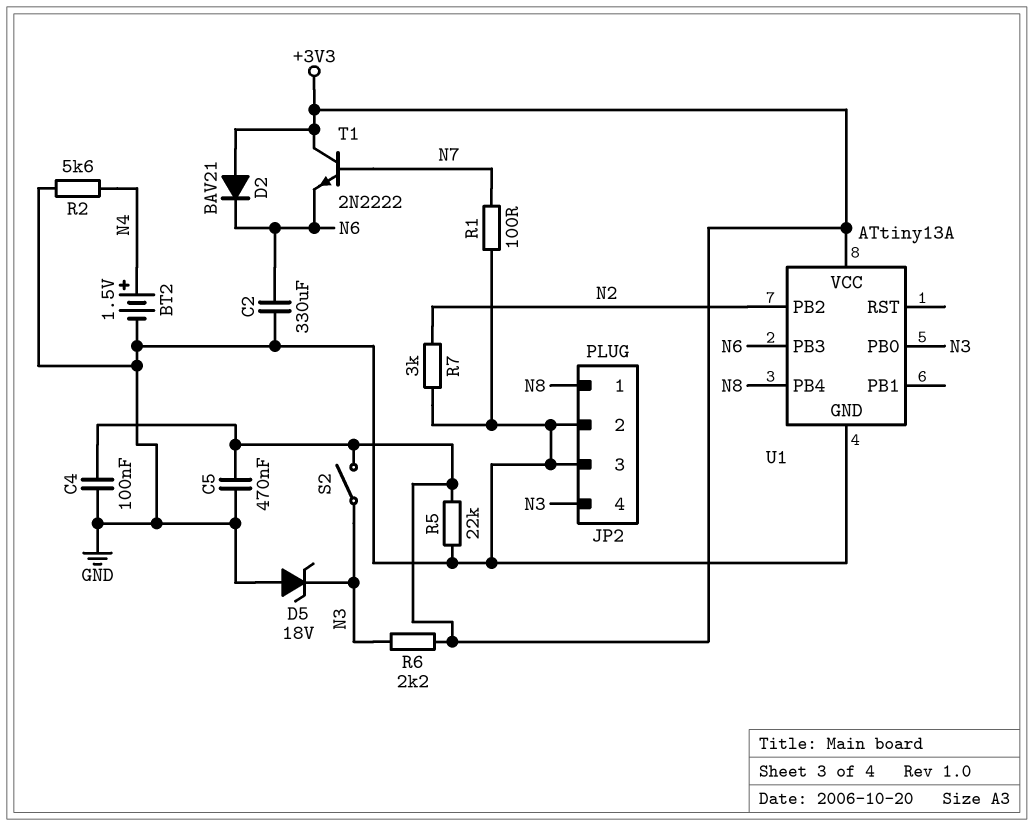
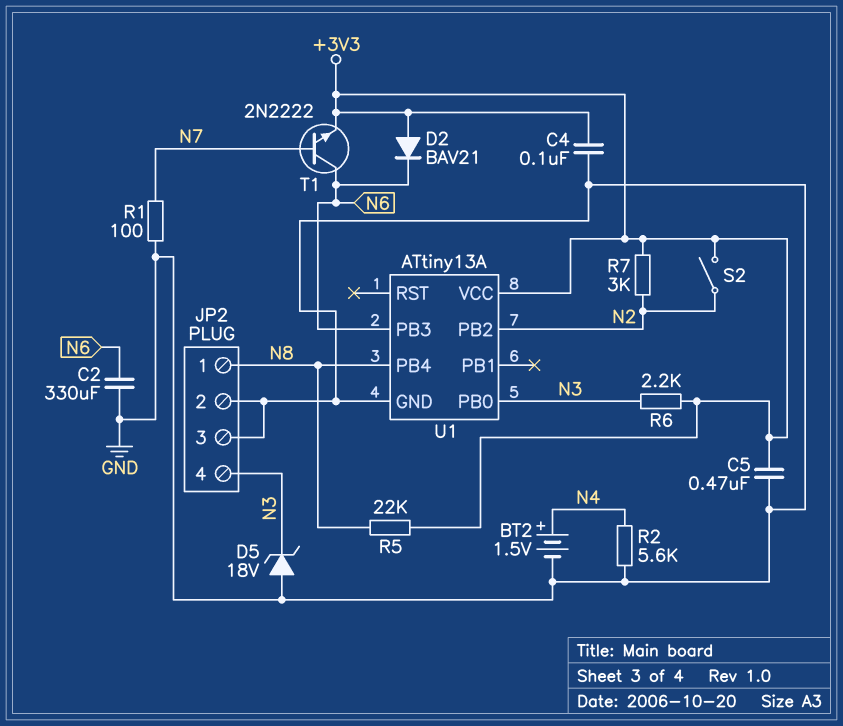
R5: 22k (+3V3, GND) -> 22k (+3V3, N8)
R7: 3k (GND, N2) -> 3k (+3V3, N2)
S2: switch (+3V3, N3) -> switch (+3V3, N2)
T1: NPN 2N2222 (B N7, C +3V3, E N6) -> NPN 2N2222 (B N7, C N6, E +3V3)

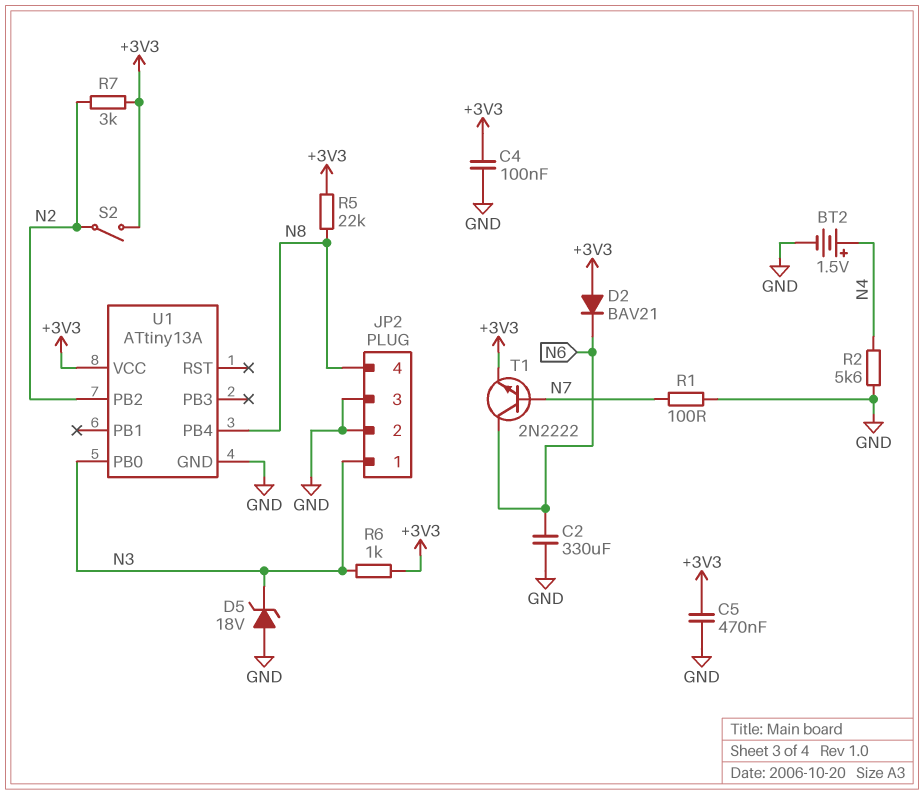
JP2 pin 1: N8 -> N3
JP2 pin 4: N3 -> N8
R6: 2.2k (+3V3, N3) -> 1k (+3V3, N3)
U1 pin PB3: N6 -> none

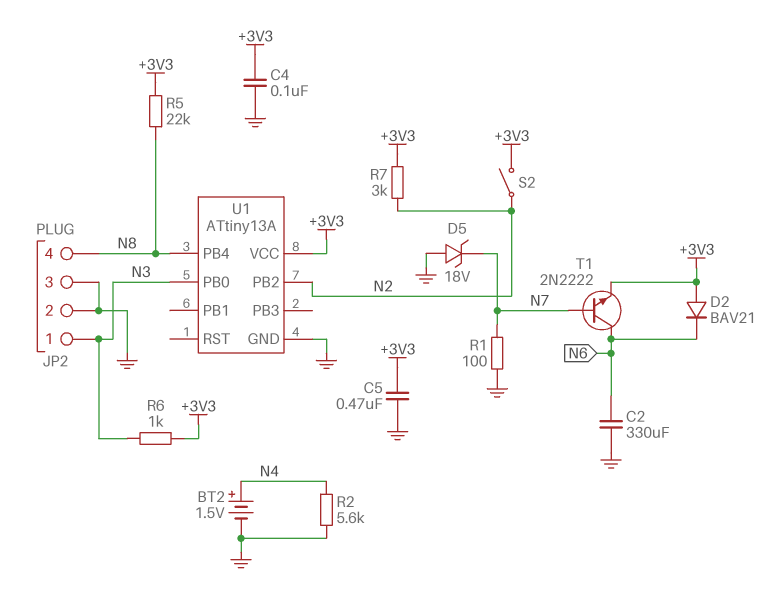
D5: zener 18V (A GND, K N3) -> zener 18V (A GND, K N7)

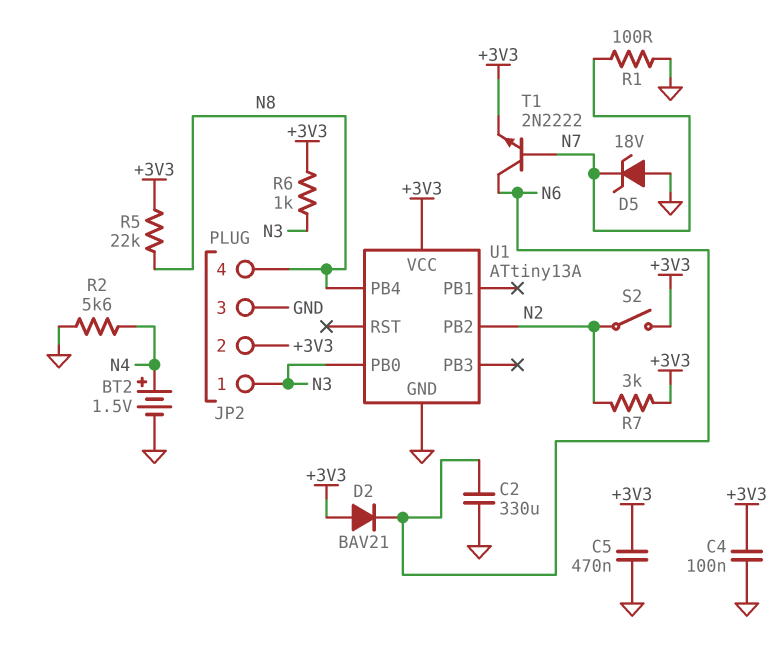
JP2 pin 2: GND -> +3V3

